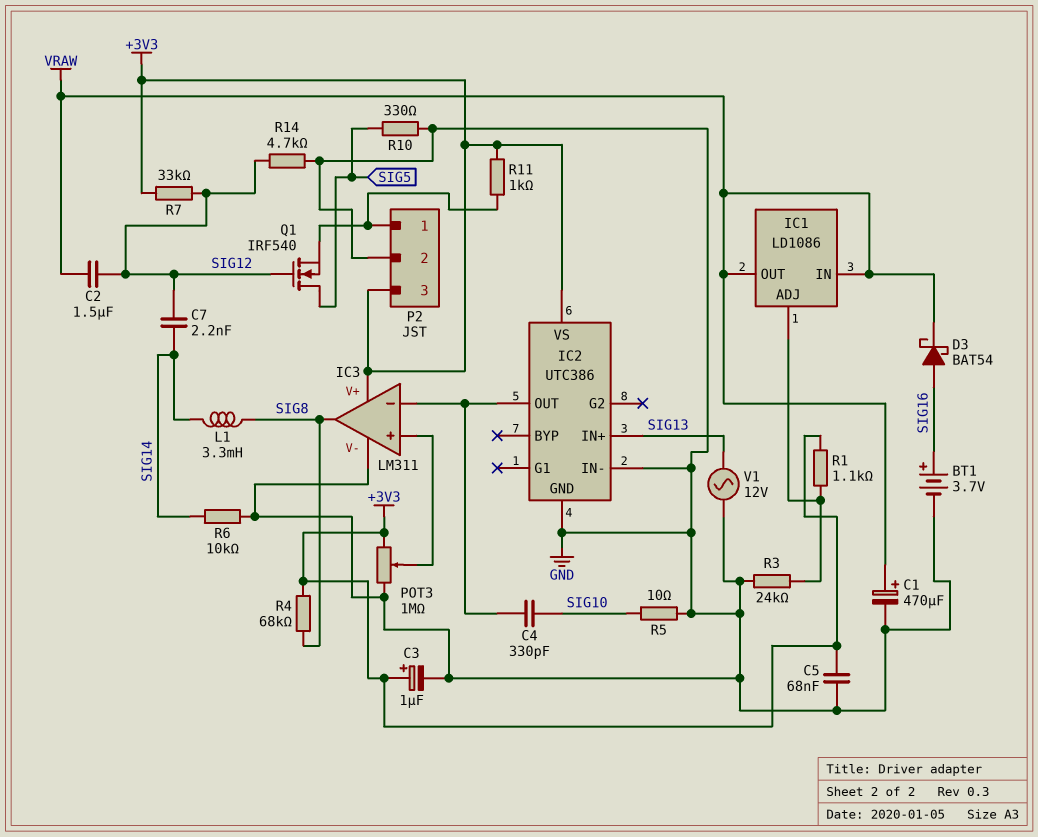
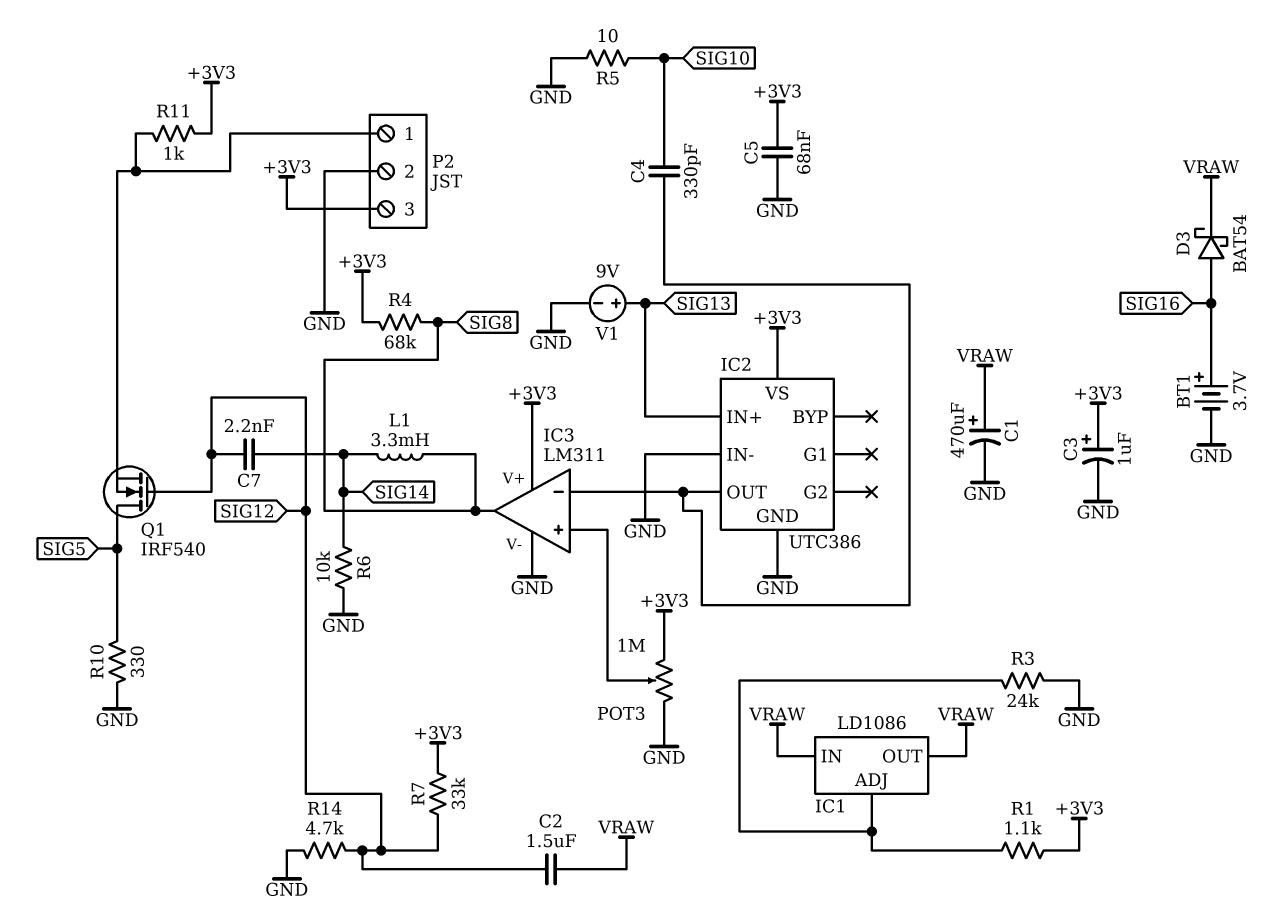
V1: AC 12V (GND, SIG13) -> 9V (plus SIG13, minus GND)

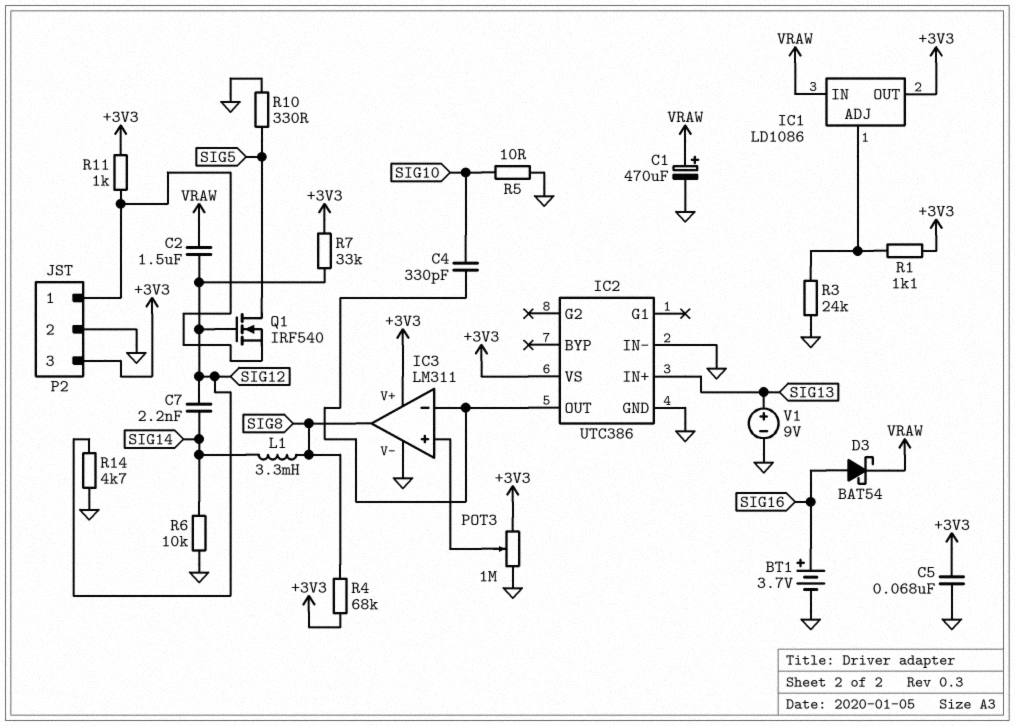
C3: 1uF (plus +3V3, minus GND) -> none
IC1 pin OUT: VRAW -> +3V3

